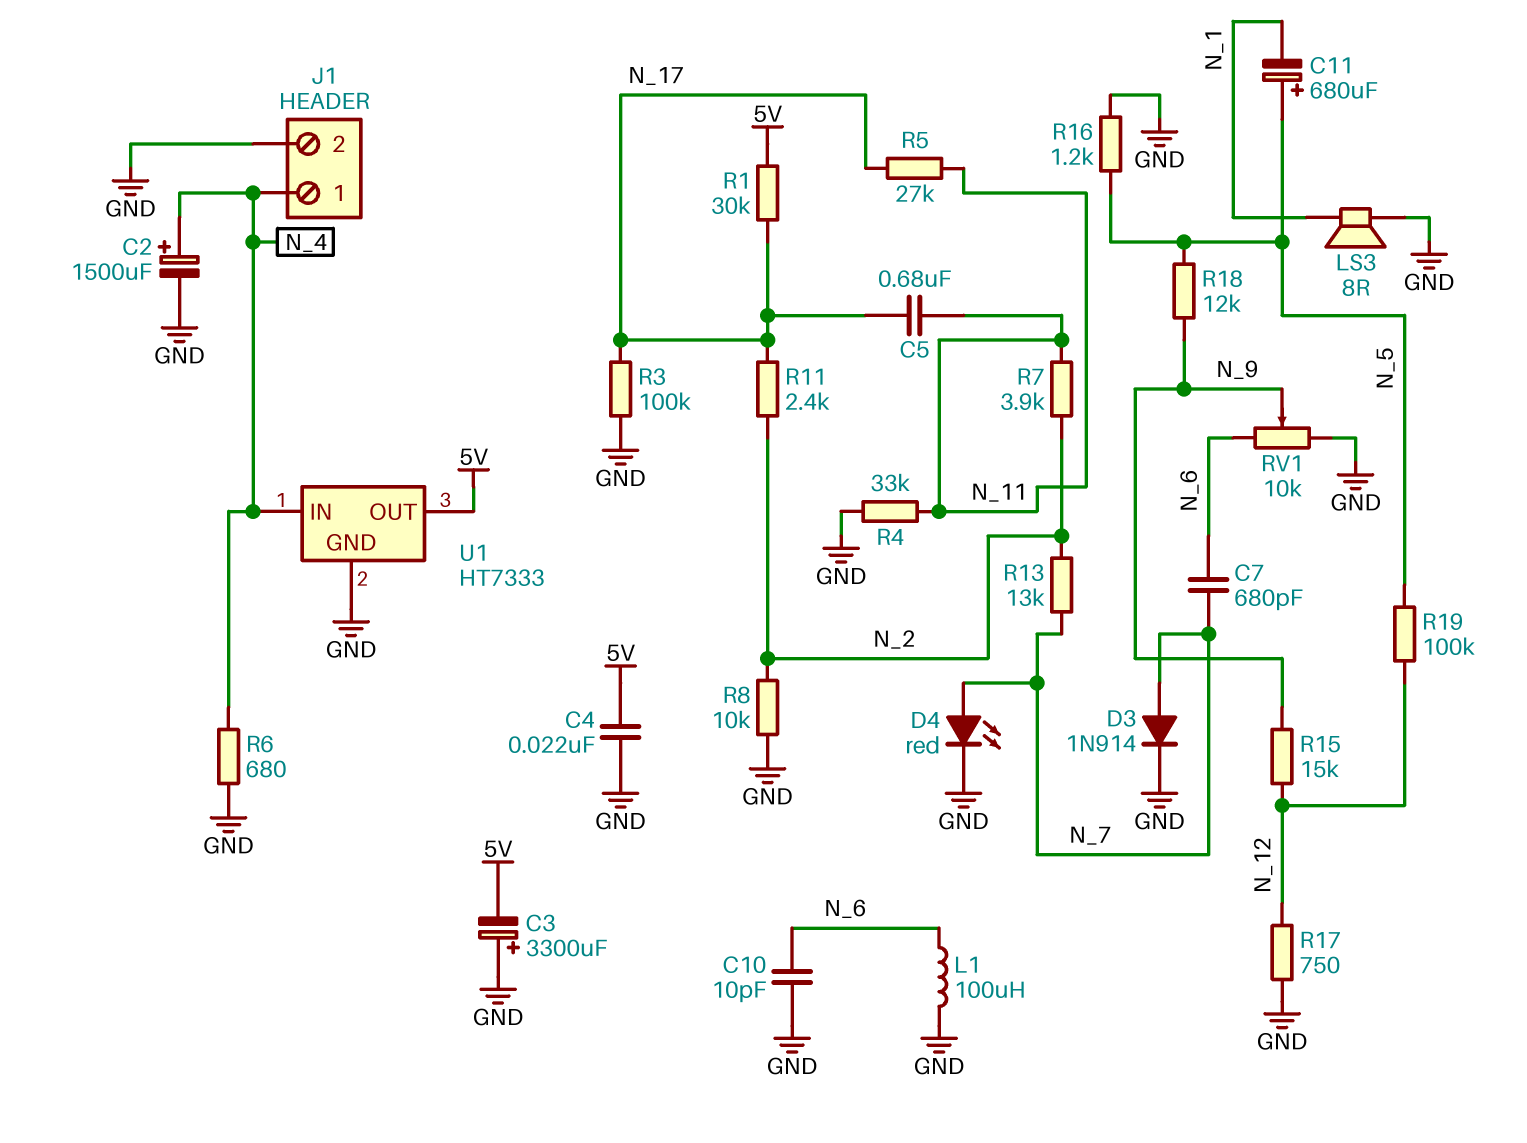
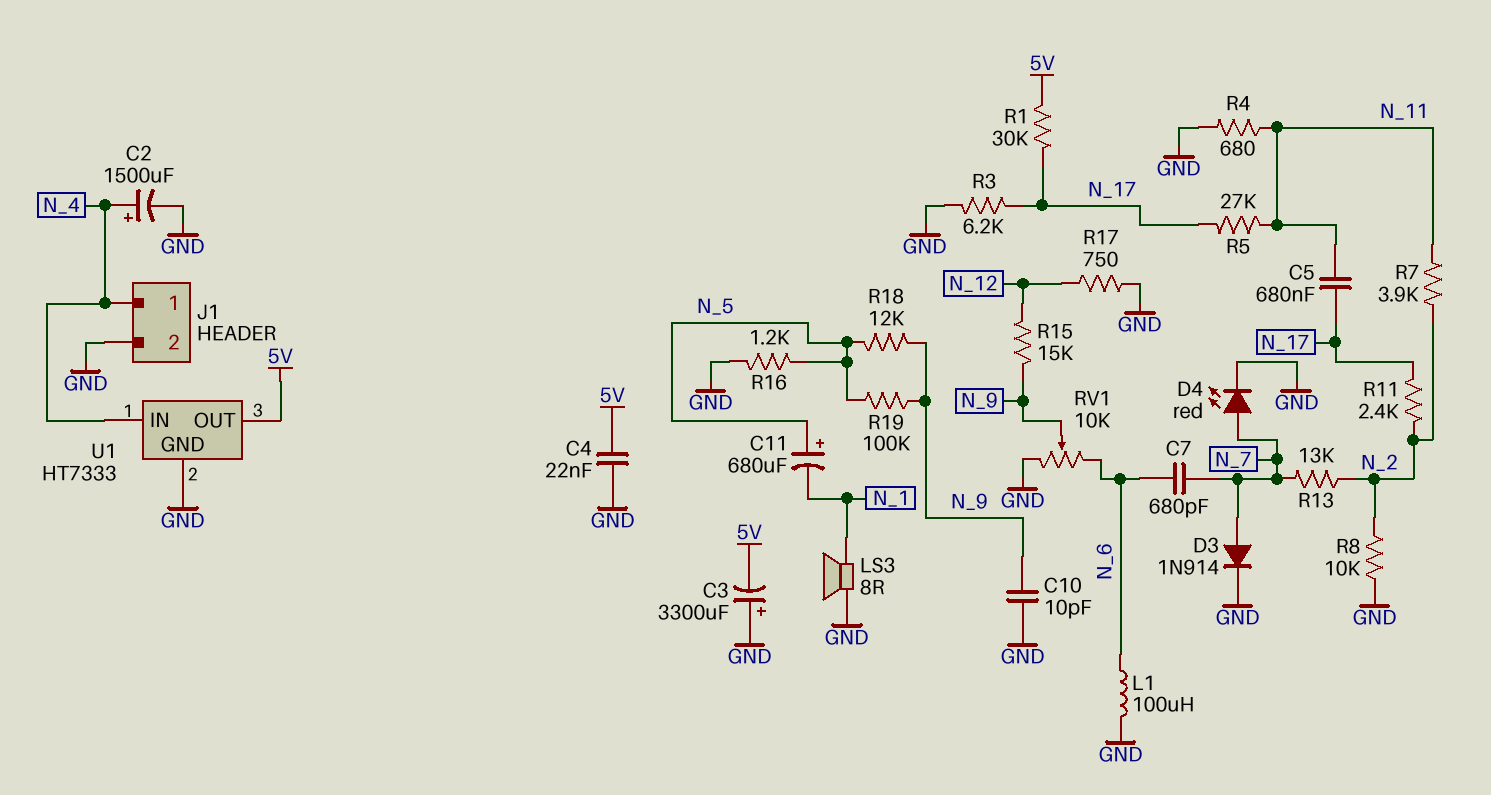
C10: 10pF (GND, N_6) -> 10pF (GND, N_9)
R3: 100k (GND, N_17) -> 6.2k (GND, N_17)
R4: 33k (GND, N_11) -> 680 (GND, N_11)
R6: 680 (GND, N_4) -> none
R19: 100k (N_5, N_12) -> 100k (N_5, N_9)

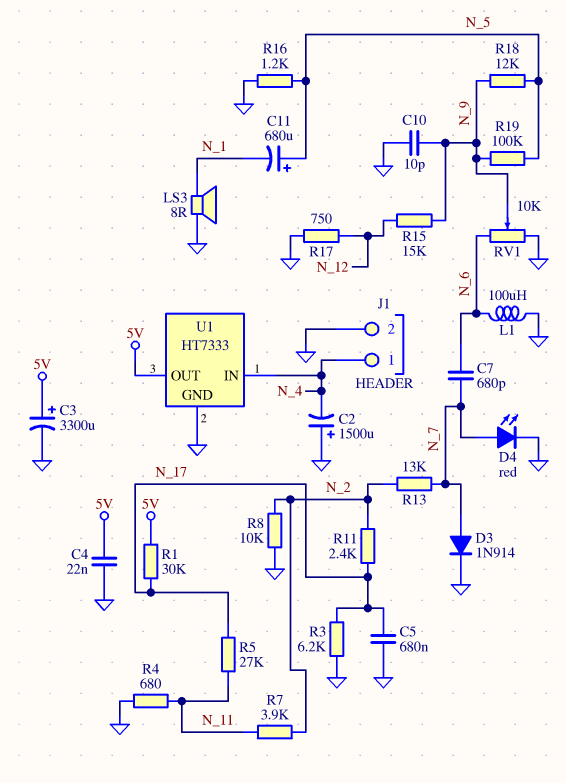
C2: 1500uF (plus N_4, minus GND) -> 1500uF (plus GND, minus N_4)
C3: 3300uF (plus GND, minus 5V) -> 3300uF (plus 5V, minus GND)
C5: 680nF (N_11, N_17) -> 680nF (GND, N_17)

